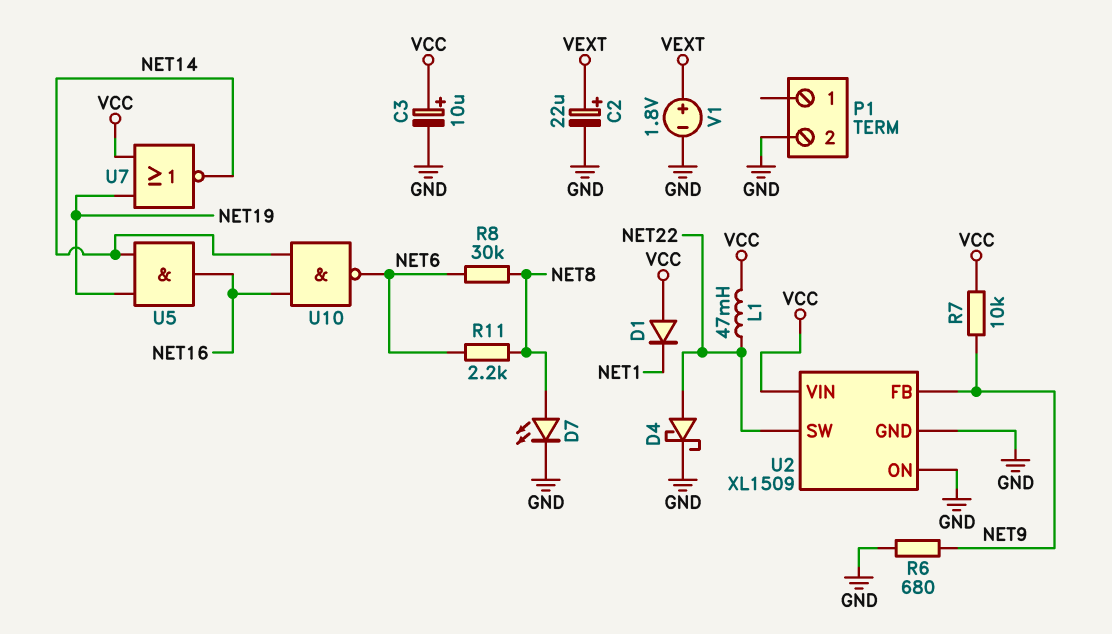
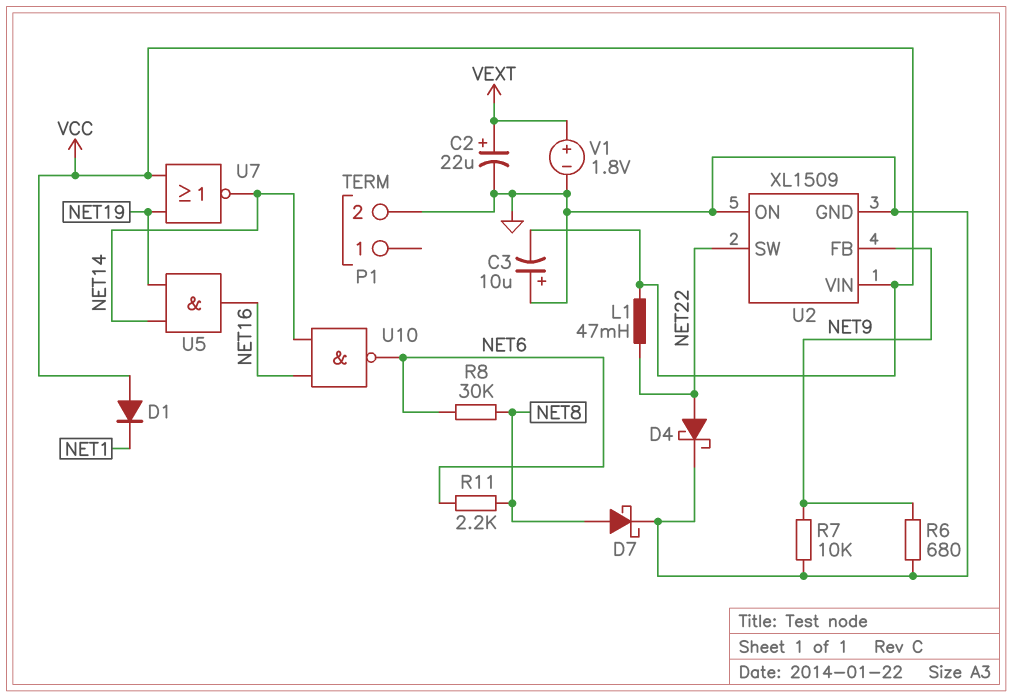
C3: 10uF (plus VCC, minus GND) -> 10uF (plus GND, minus VCC)
D7: LED (A NET8, K GND) -> schottky (A NET8, K GND)
R7: 10k (NET9, VCC) -> 10k (GND, NET9)

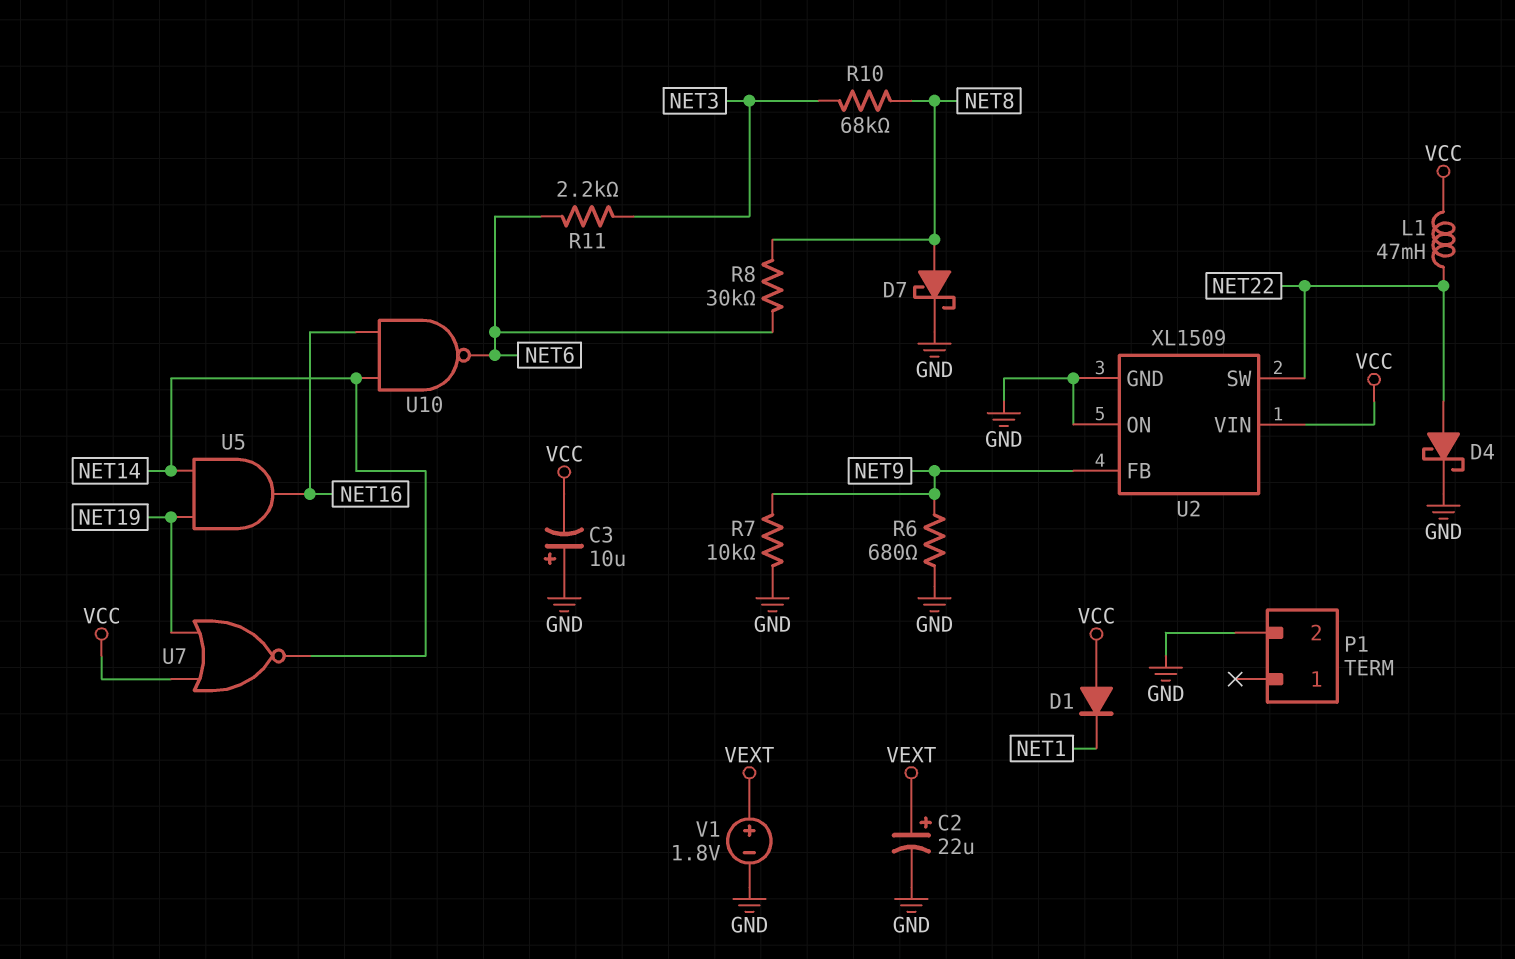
R10: none -> 68k (NET3, NET8)
R11: 2.2k (NET6, NET8) -> 2.2k (NET3, NET6)

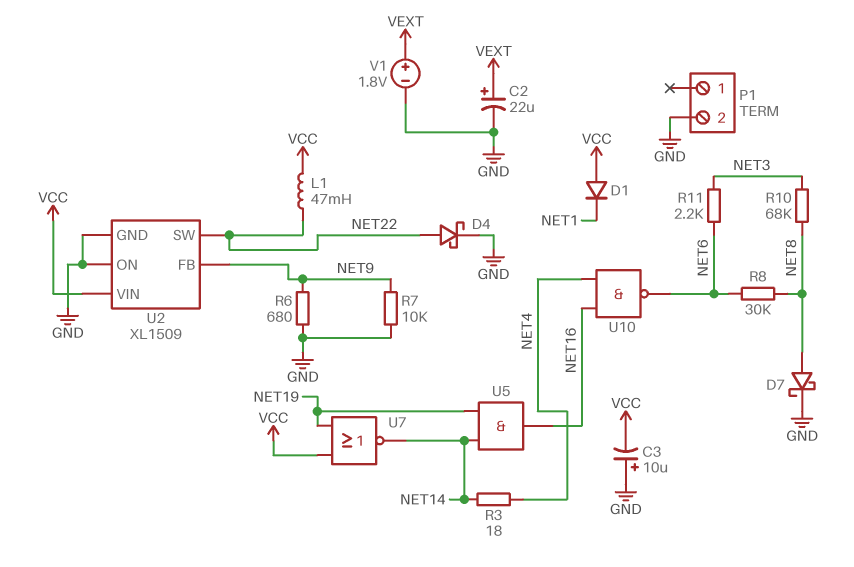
R3: none -> 18 (NET4, NET14)
U10: NAND (in NET14, in NET16, out NET6) -> NAND (in NET4, in NET16, out NET6)

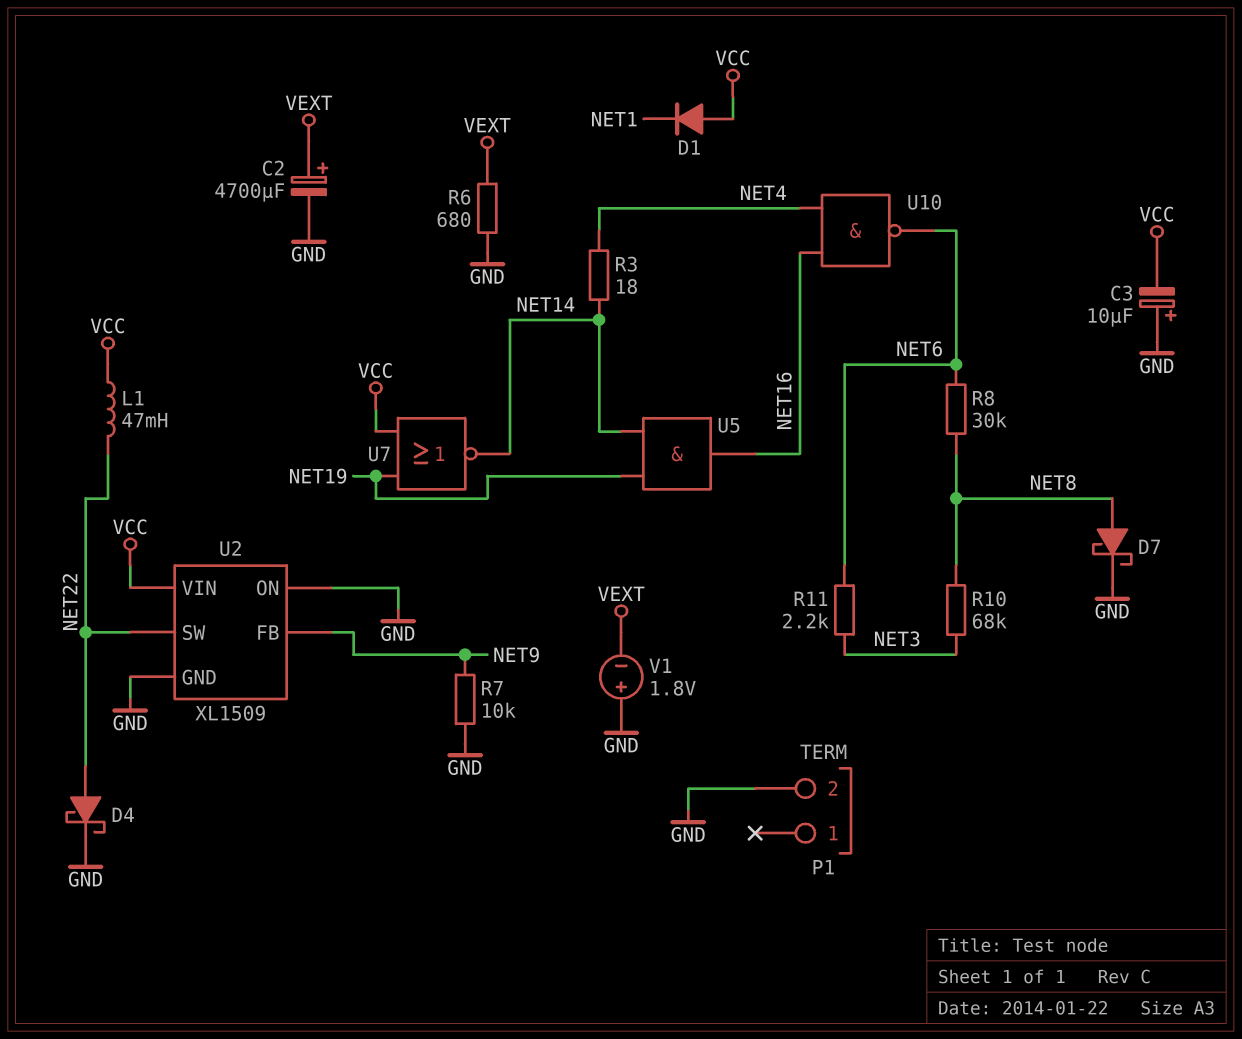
C2: 22uF (plus VEXT, minus GND) -> 4700uF (plus VEXT, minus GND)
R6: 680 (GND, NET9) -> 680 (GND, VEXT)
V1: 1.8V (plus VEXT, minus GND) -> 1.8V (plus GND, minus VEXT)

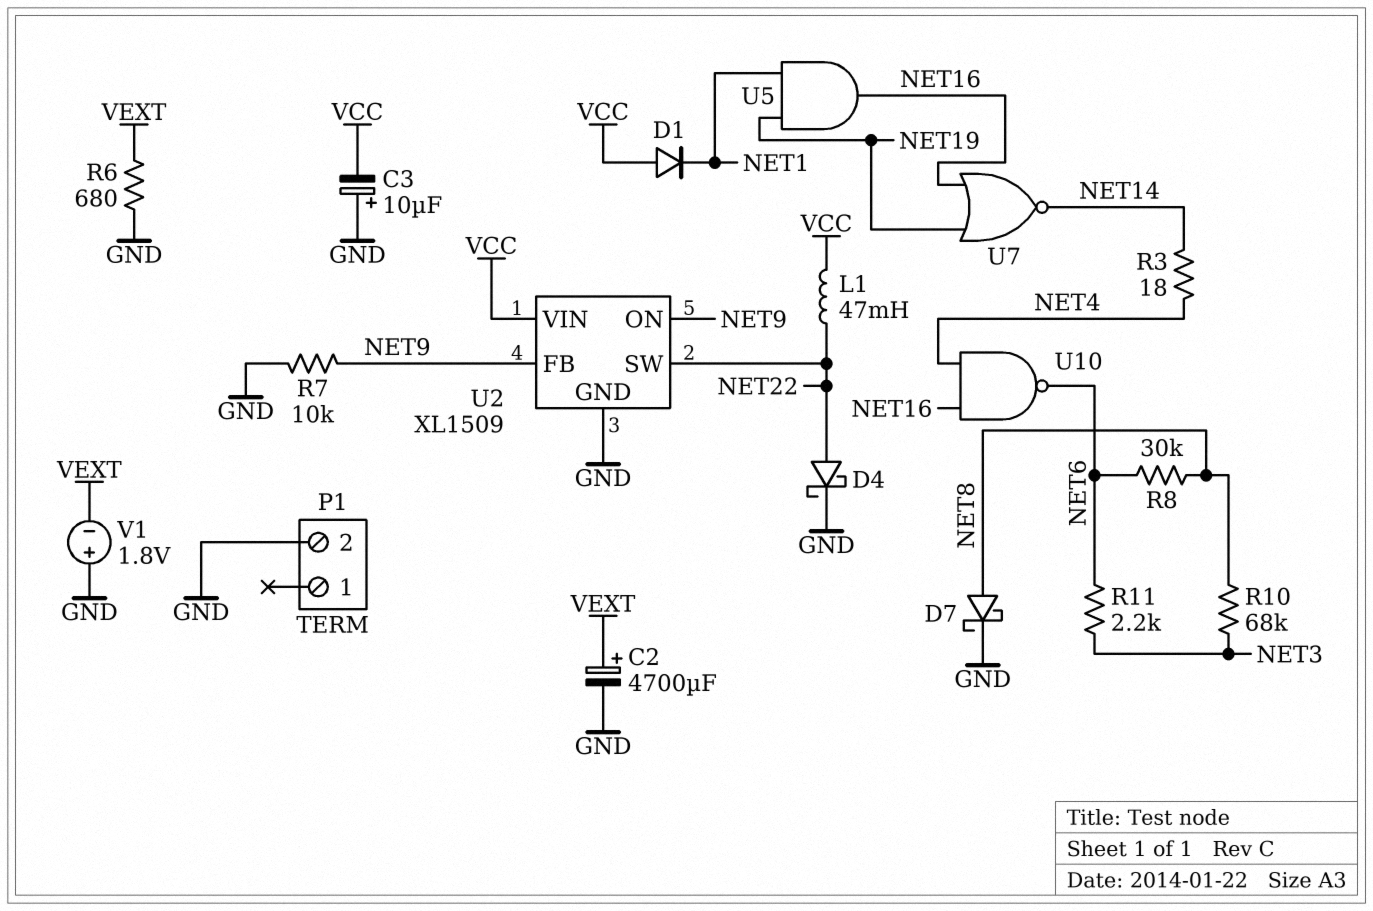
U2 pin ON: GND -> NET9
U5: AND (in NET14, in NET19, out NET16) -> AND (in NET1, in NET19, out NET16)
U7: NOR (in NET19, in VCC, out NET14) -> NOR (in NET16, in NET19, out NET14)

